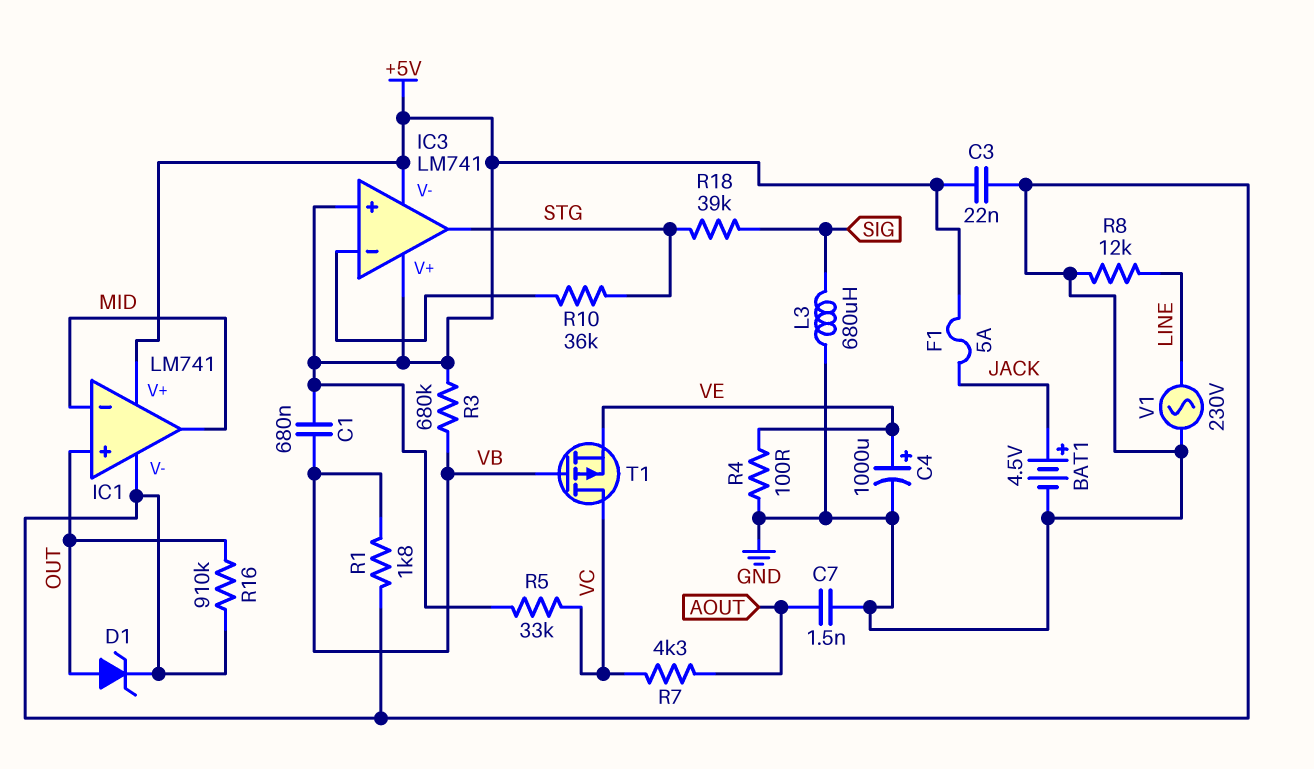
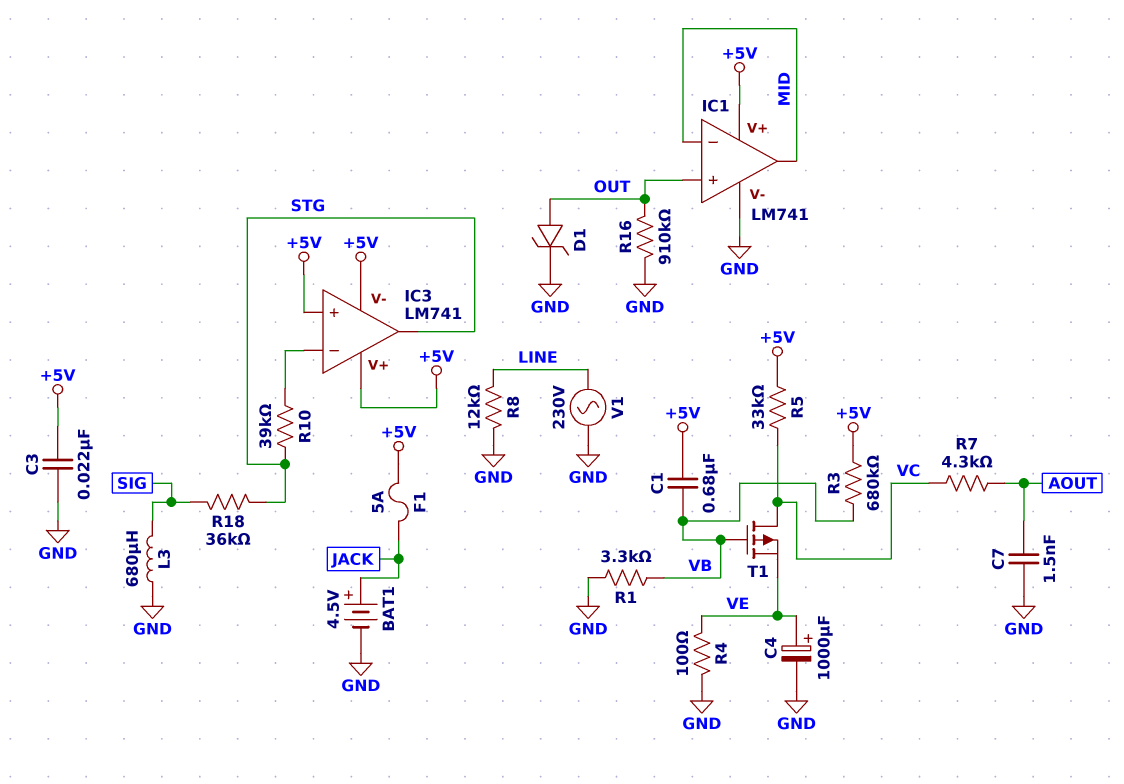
R1: 1.8k (GND, VB) -> 3.3k (GND, VB)
R10: 36k (IC3/in-, STG) -> 39k (IC3/in-, STG)
R18: 39k (SIG, STG) -> 36k (SIG, STG)

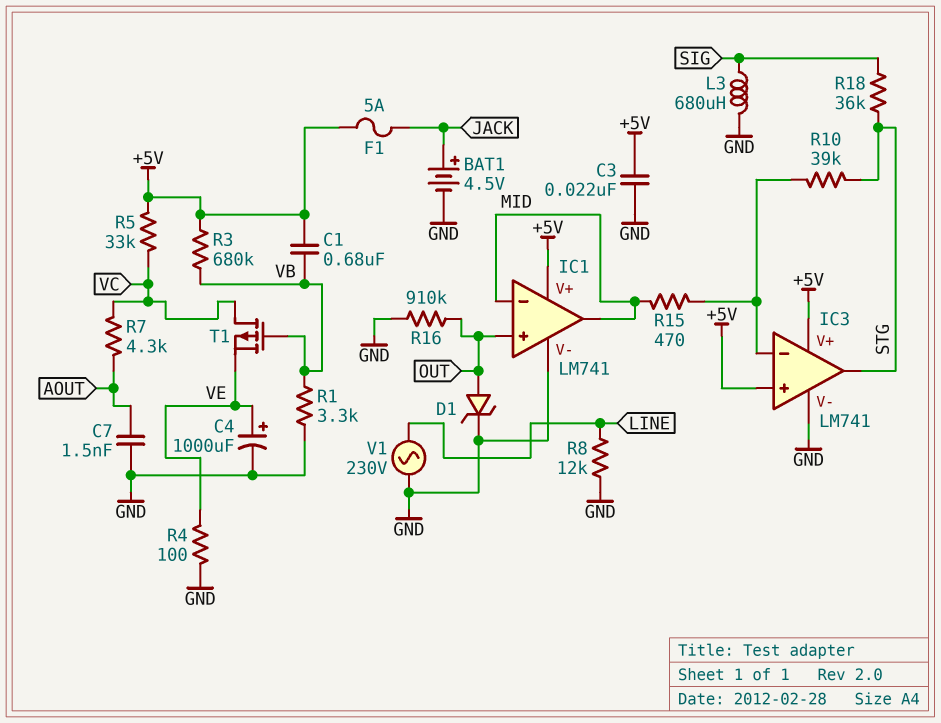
IC3 pin V-: +5V -> GND
R15: none -> 470 (IC3/in-, MID)

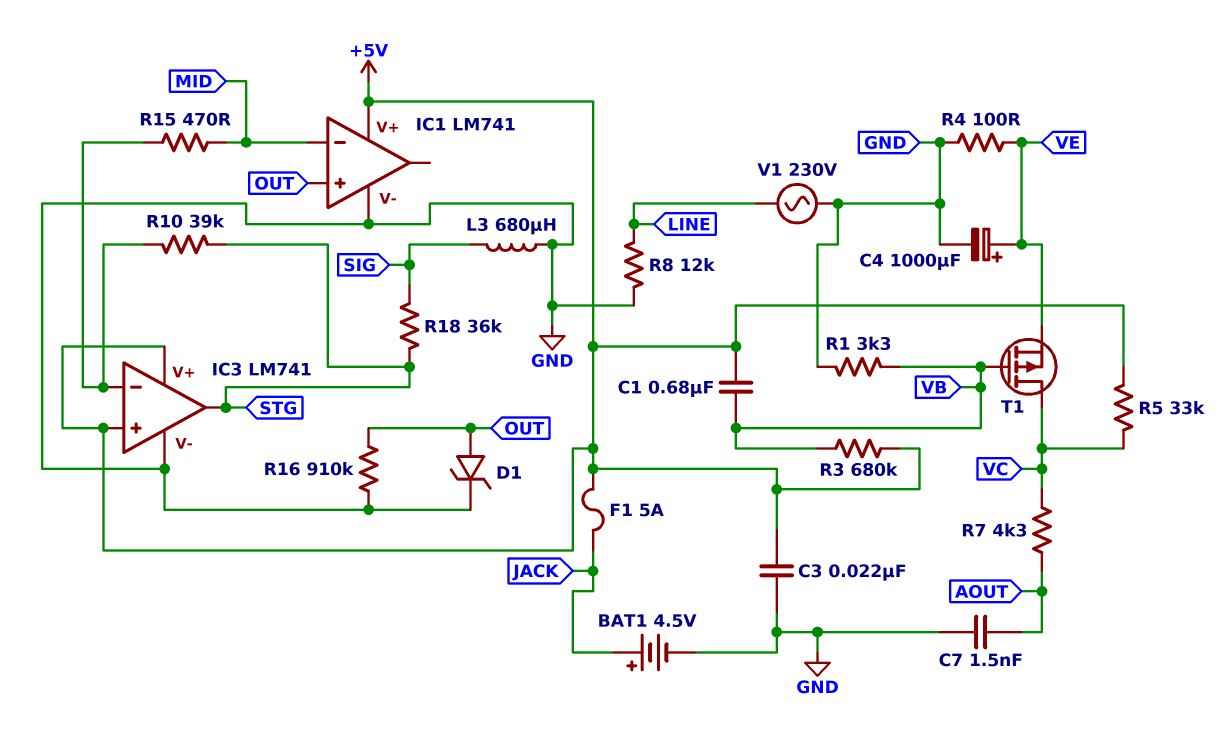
IC1 pin out: MID -> none

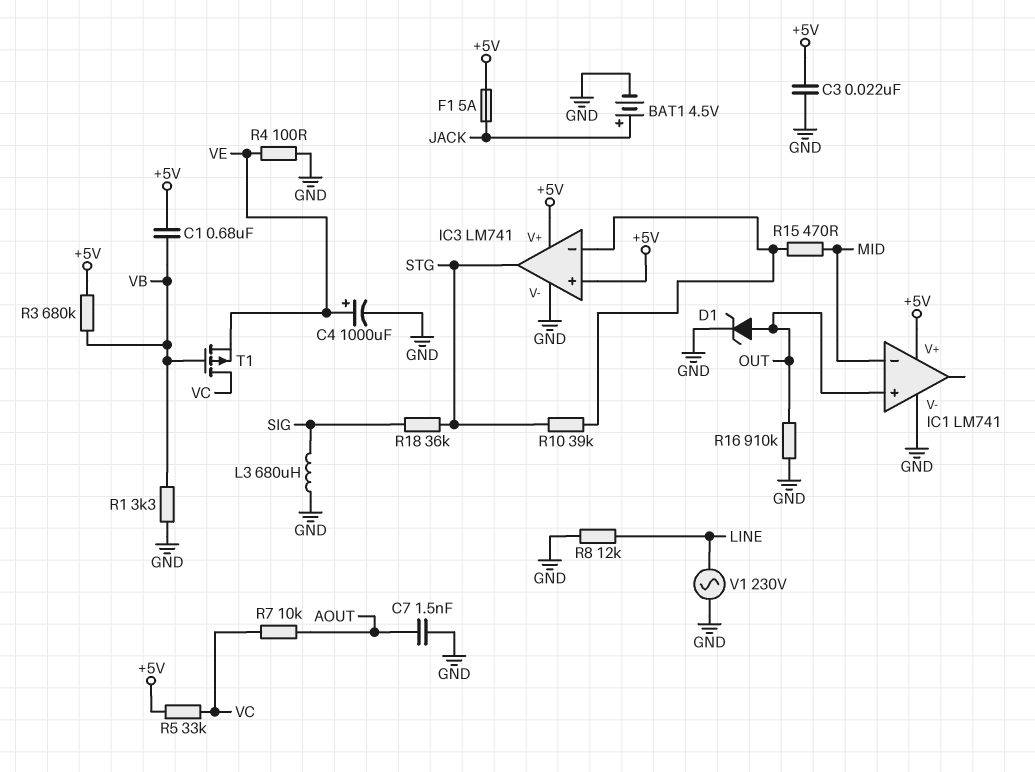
R7: 4.3k (AOUT, VC) -> 10k (AOUT, VC)

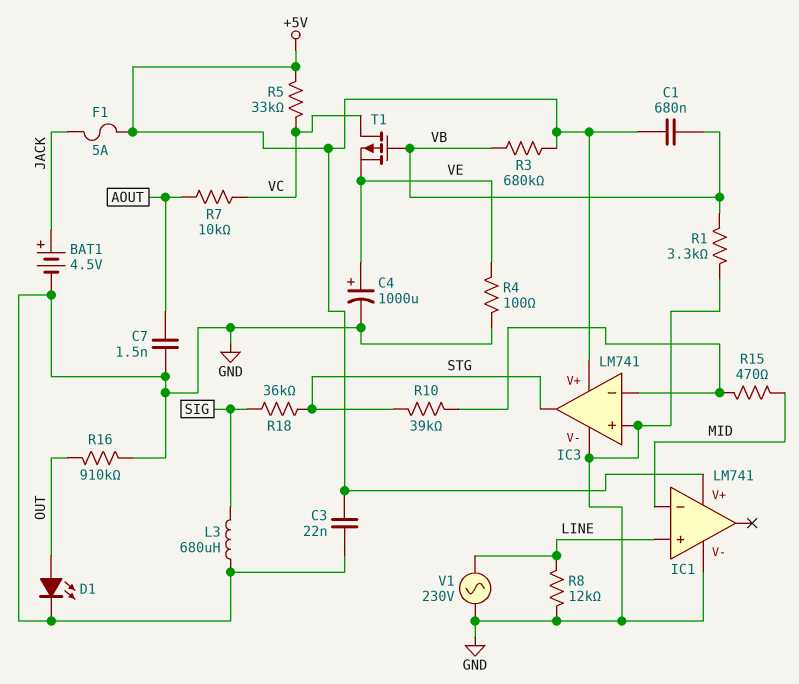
D1: zener (A OUT, K GND) -> LED (A OUT, K GND)
IC1 pin in+: OUT -> LINE
IC3 pin in+: +5V -> GND

